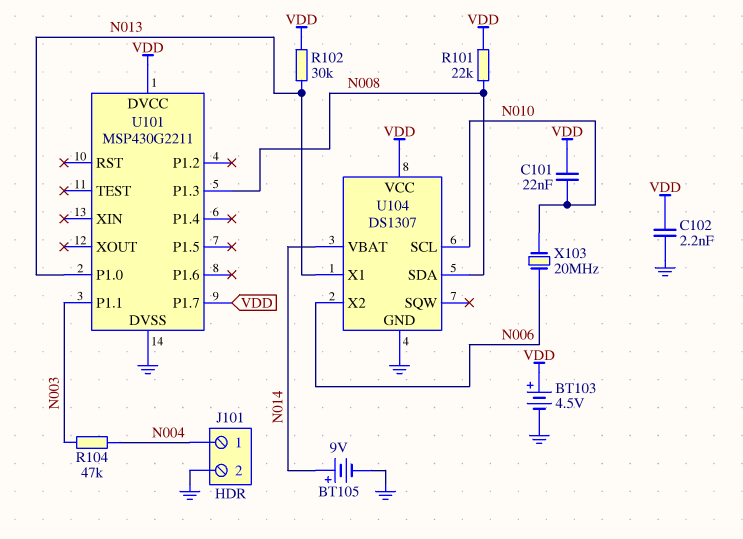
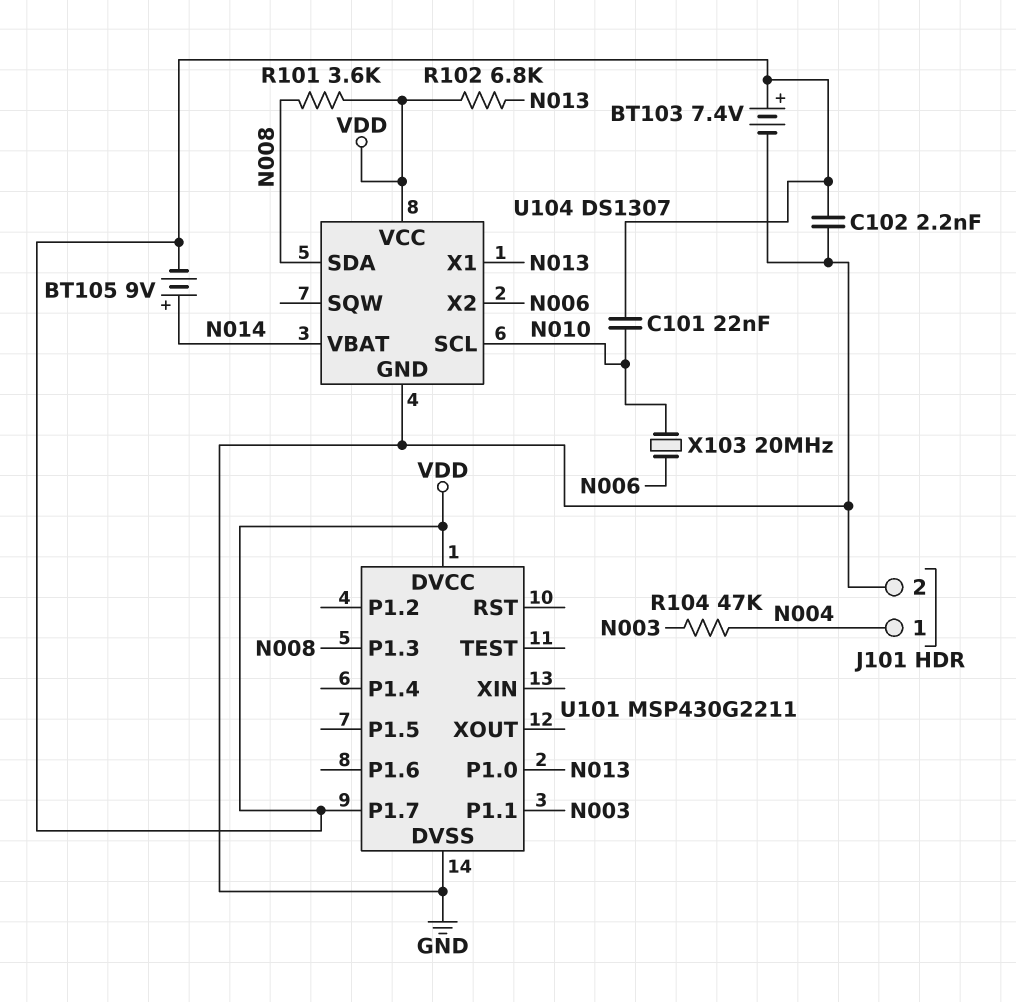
BT103: 4.5V (plus VDD, minus GND) -> 7.4V (plus VDD, minus GND)
BT105: 9V (plus N014, minus GND) -> 9V (plus N014, minus VDD)
R101: 22k (N008, VDD) -> 3.6k (N008, VDD)
R102: 30k (N013, VDD) -> 6.8k (N013, VDD)

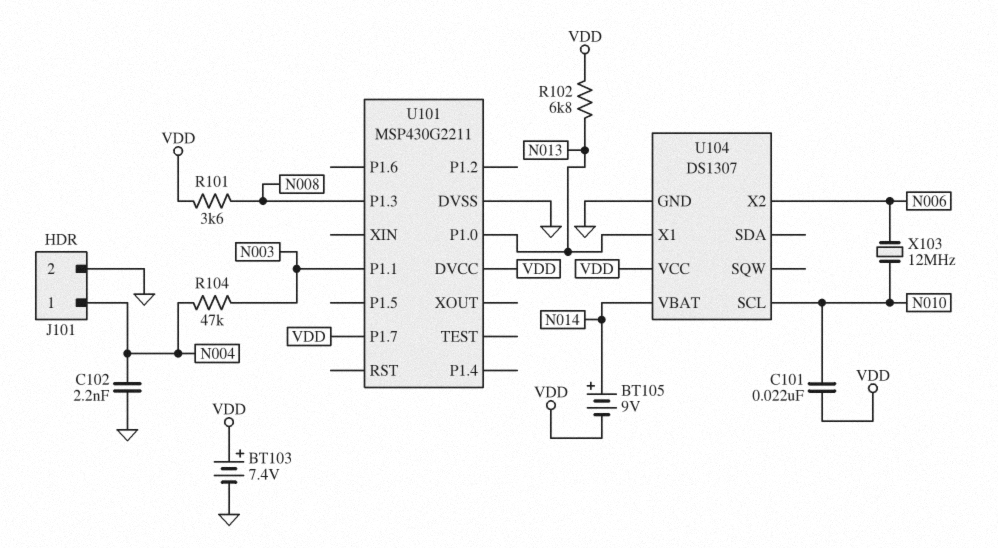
C102: 2.2nF (GND, VDD) -> 2.2nF (GND, N004)
U104 pin SDA: N008 -> none
X103: 20MHz (N006, N010) -> 12MHz (N006, N010)

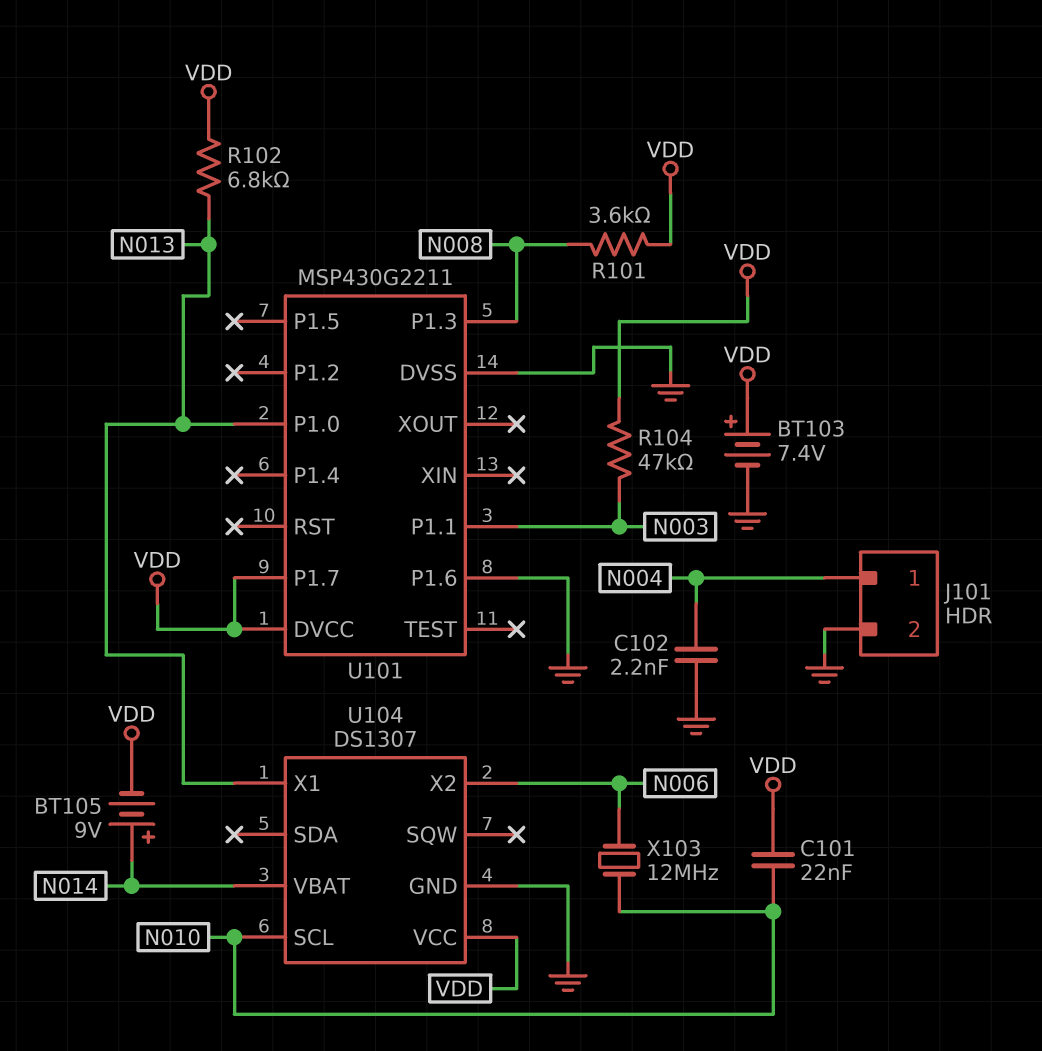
R104: 47k (N003, N004) -> 47k (N003, VDD)
U101 pin P1.6: none -> GND

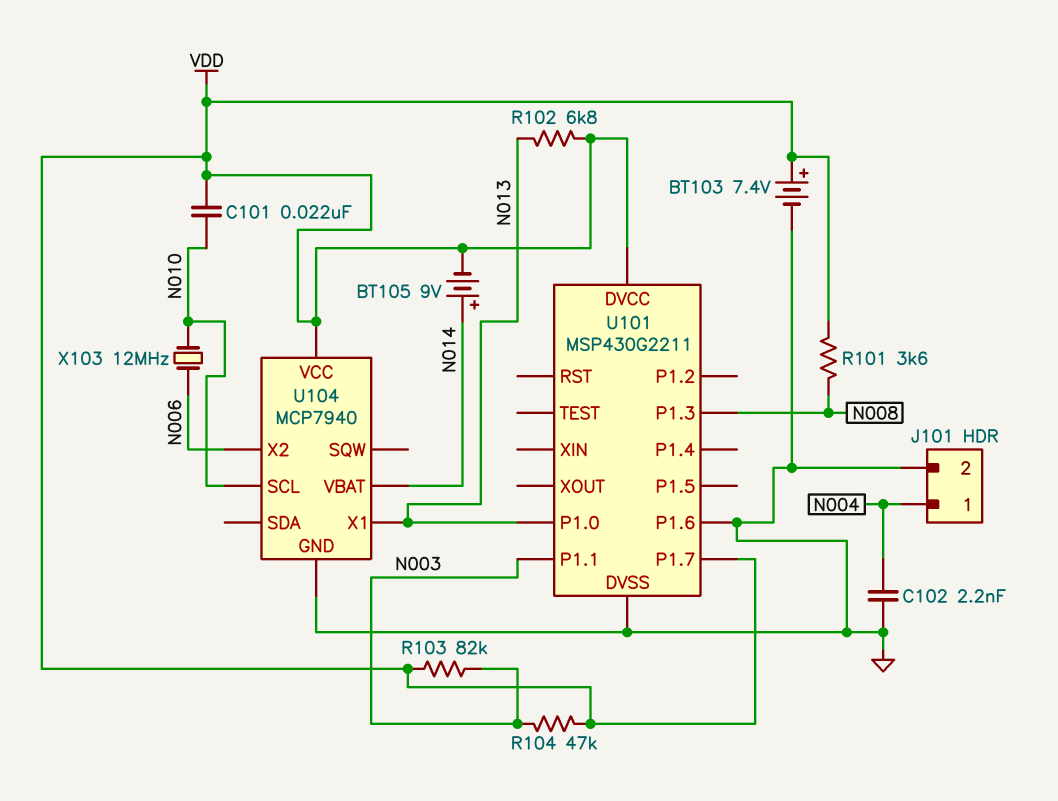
R103: none -> 82k (N003, VDD)
U104: DS1307 -> MCP7940

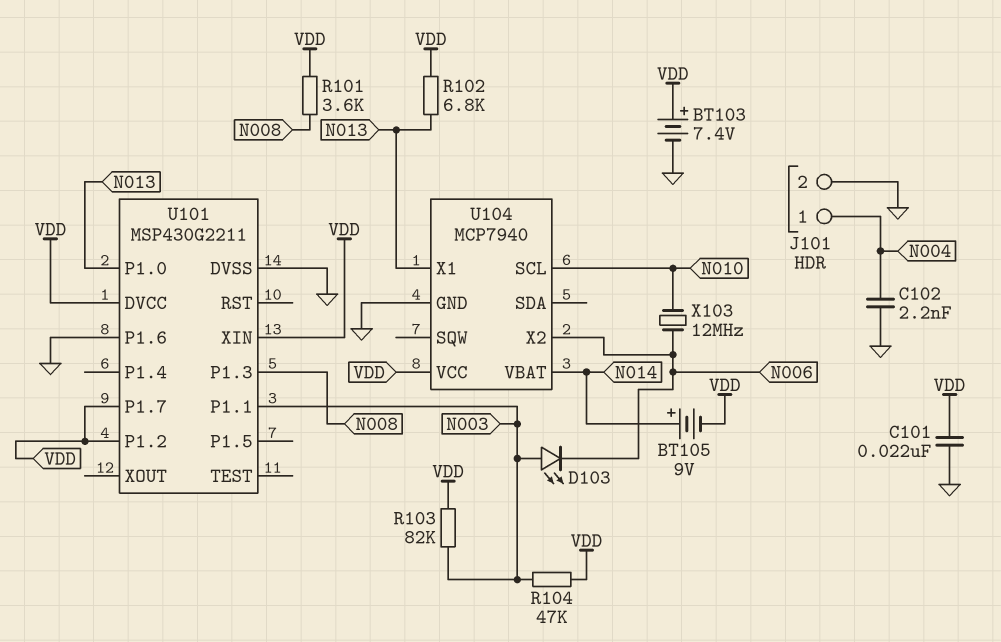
C101: 22nF (N010, VDD) -> 22nF (GND, VDD)
D103: none -> LED (A N003, K N006)
U101 pin P1.2: none -> VDD
U101 pin XIN: none -> VDD

